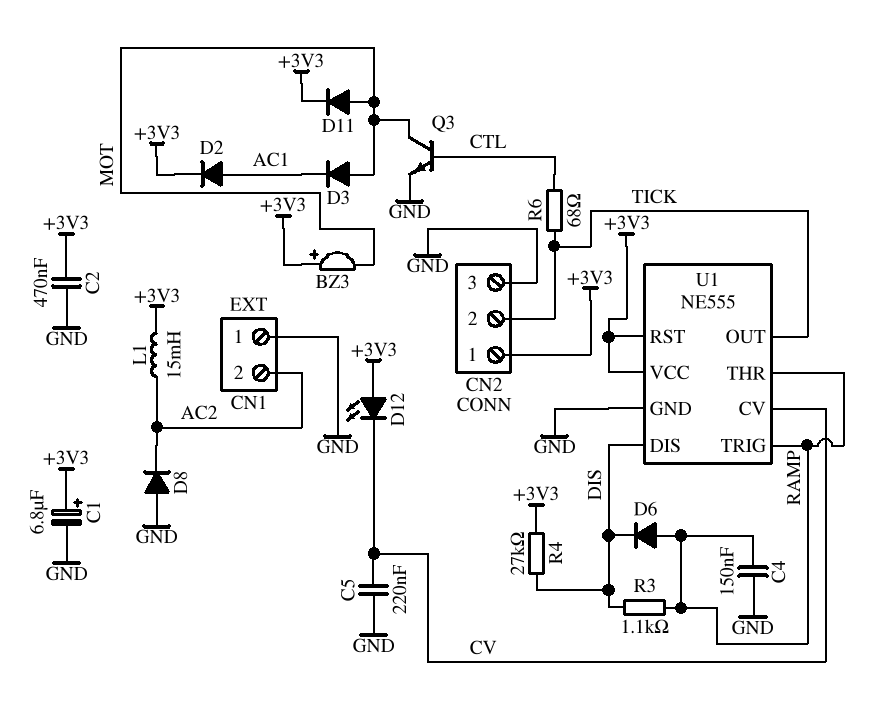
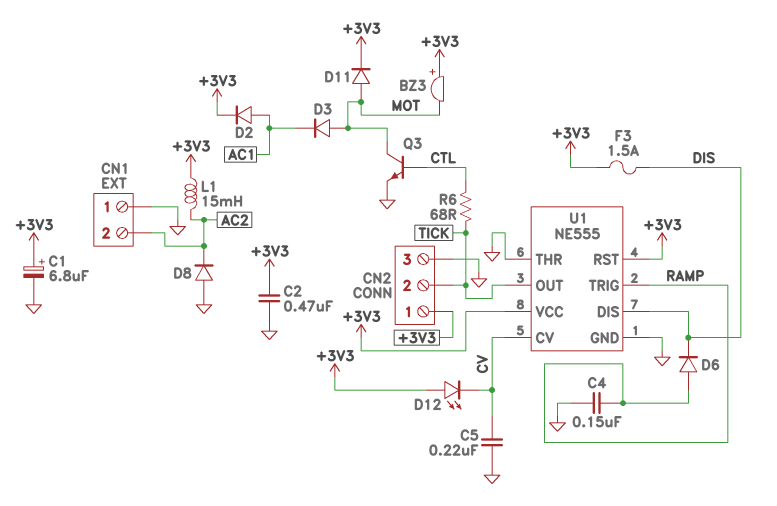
F3: none -> 1.5A (+3V3, DIS)
R3: 1.1k (DIS, RAMP) -> none
R4: 27k (+3V3, DIS) -> none
U1 pin THR: RAMP -> GND

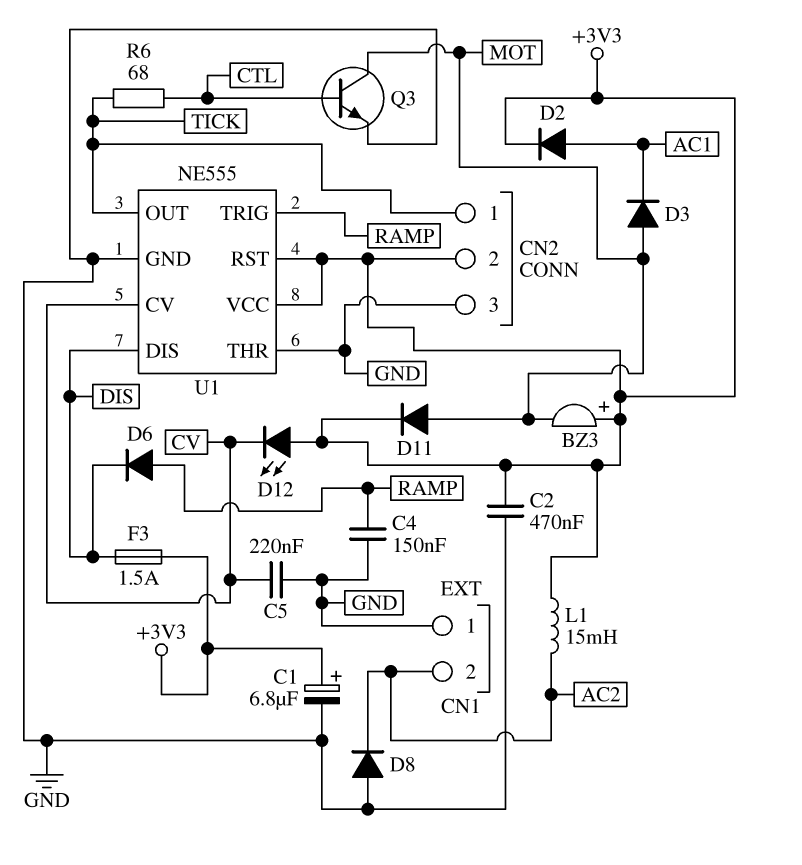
CN2 pin 1: +3V3 -> TICK
CN2 pin 2: TICK -> +3V3

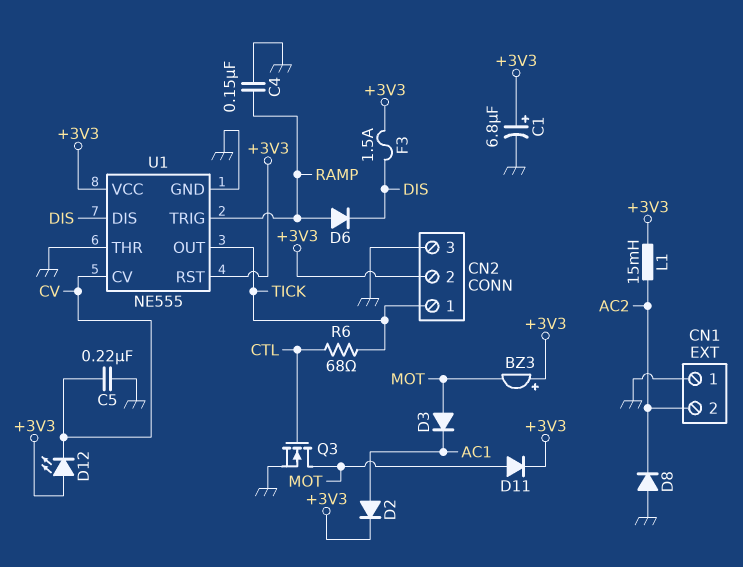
C2: 470nF (+3V3, GND) -> none
Q3: NPN (B CTL, C MOT, E GND) -> NMOS (G CTL, D MOT, S GND)

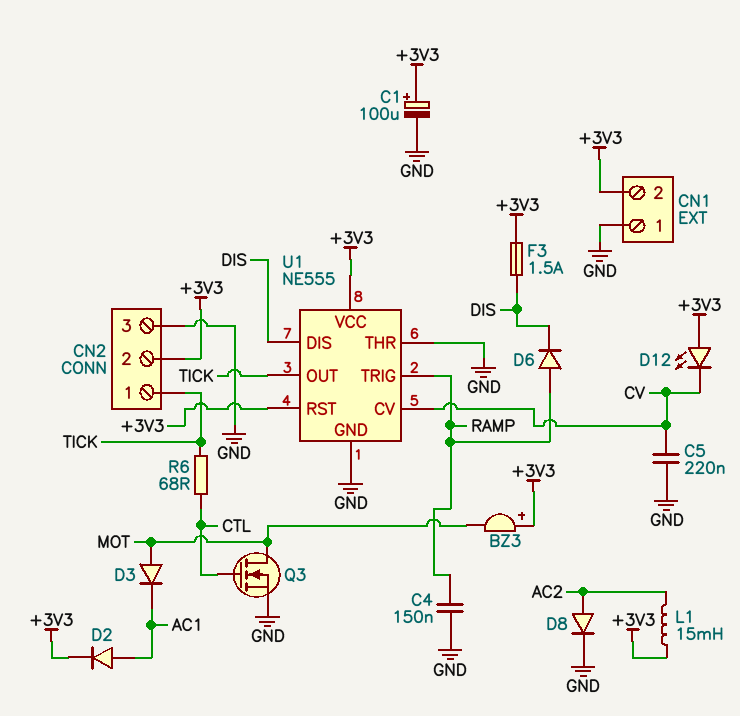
C1: 6.8uF (plus +3V3, minus GND) -> 100uF (plus +3V3, minus GND)
CN1 pin 2: AC2 -> +3V3
D8: diode (A GND, K AC2) -> diode (A AC2, K GND)
D11: diode (A MOT, K +3V3) -> none

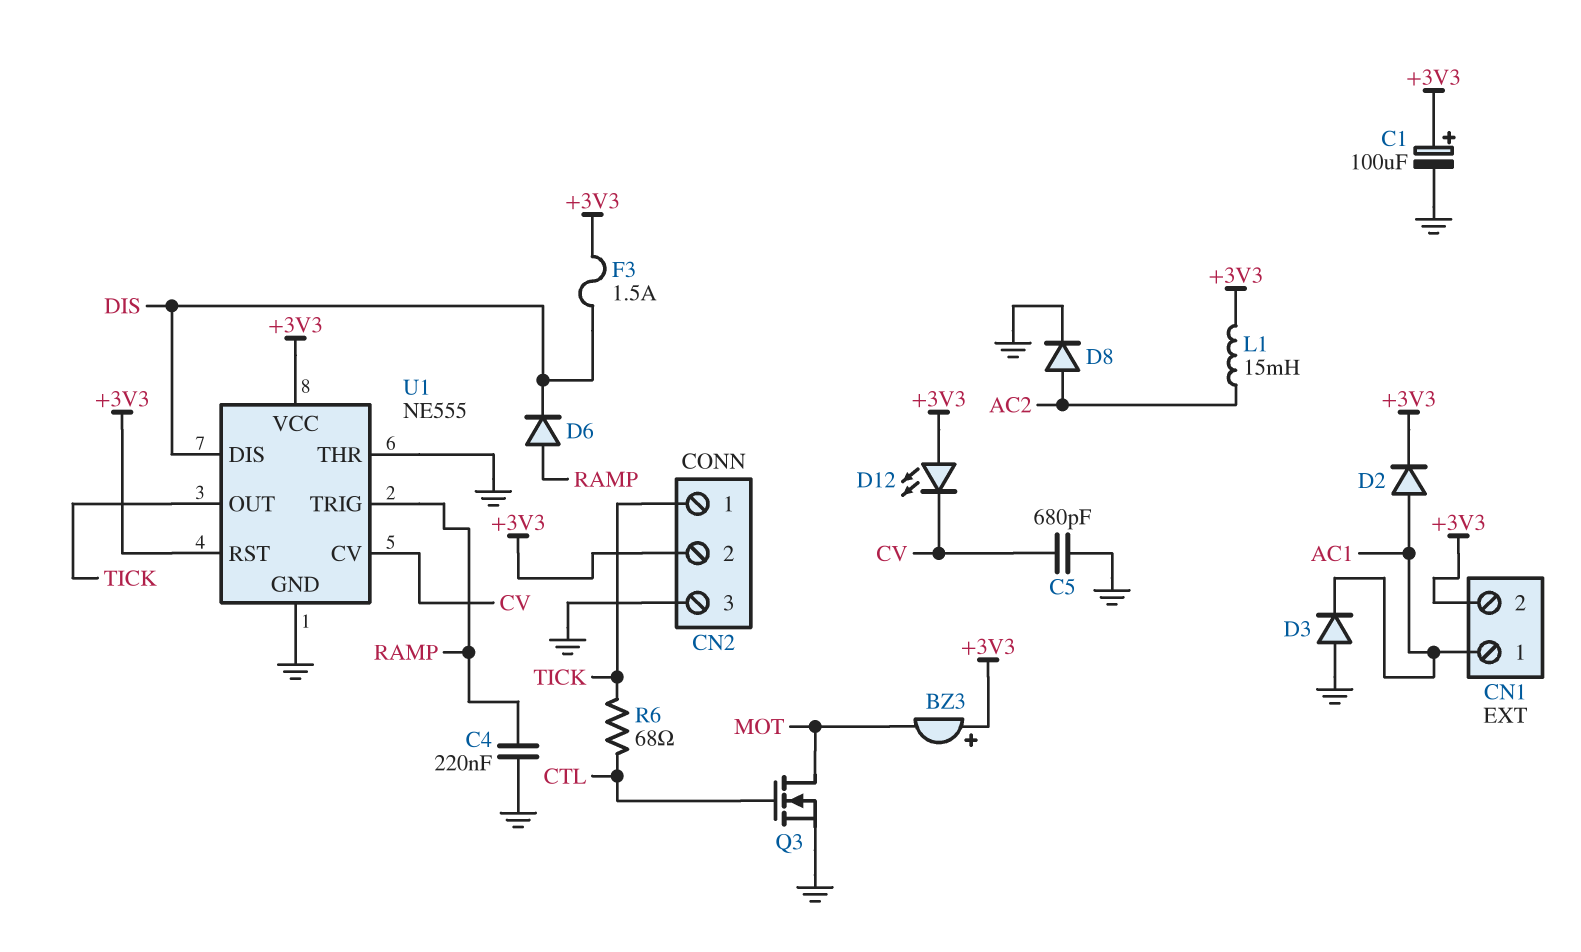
C4: 150nF (GND, RAMP) -> 220nF (GND, RAMP)
C5: 220nF (CV, GND) -> 680pF (CV, GND)
CN1 pin 1: GND -> AC1
D3: diode (A MOT, K AC1) -> diode (A GND, K AC1)

